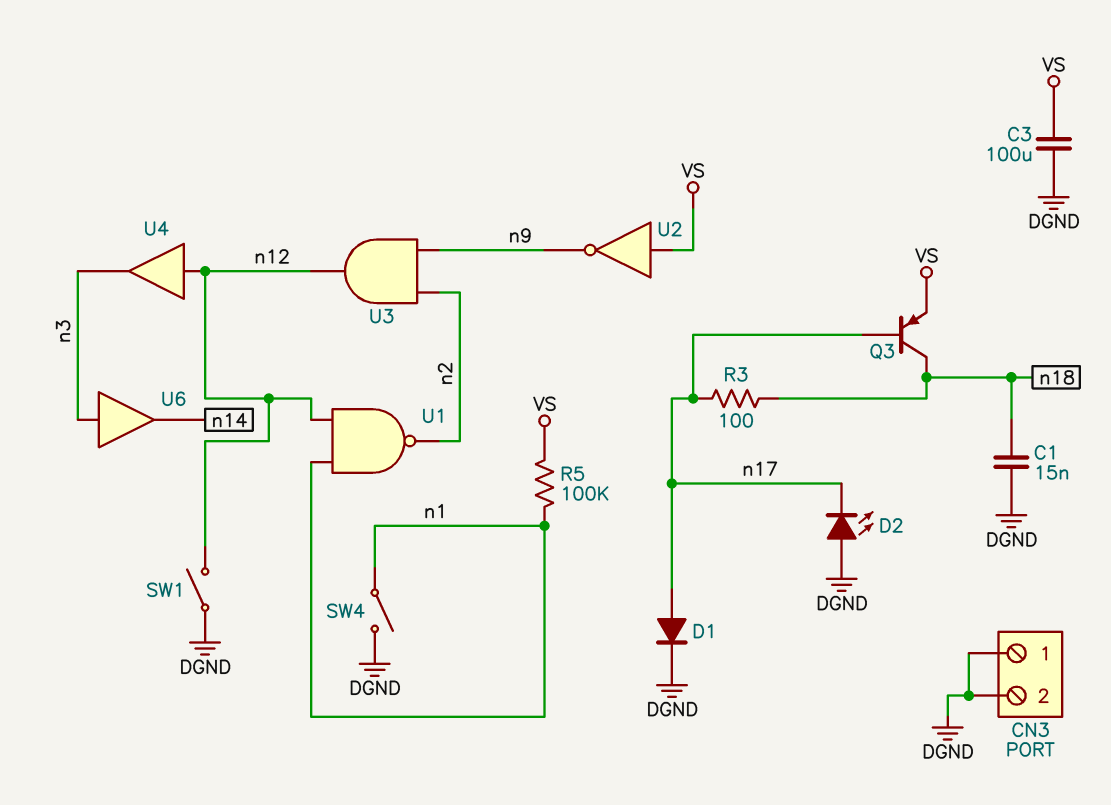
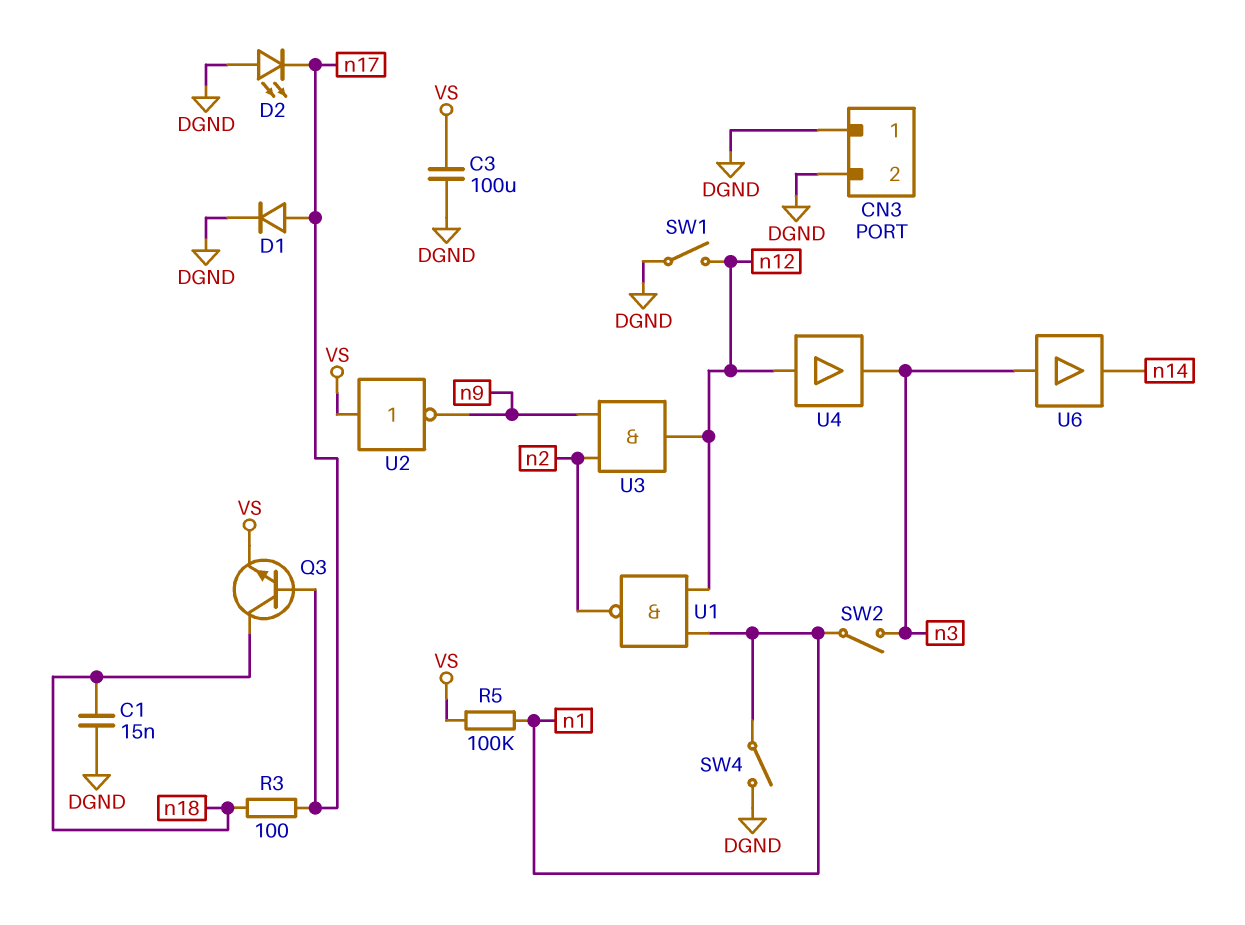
Q3: PNP (B n17, C n18, E VS) -> NPN (B n17, C n18, E VS)
SW2: none -> switch (n1, n3)

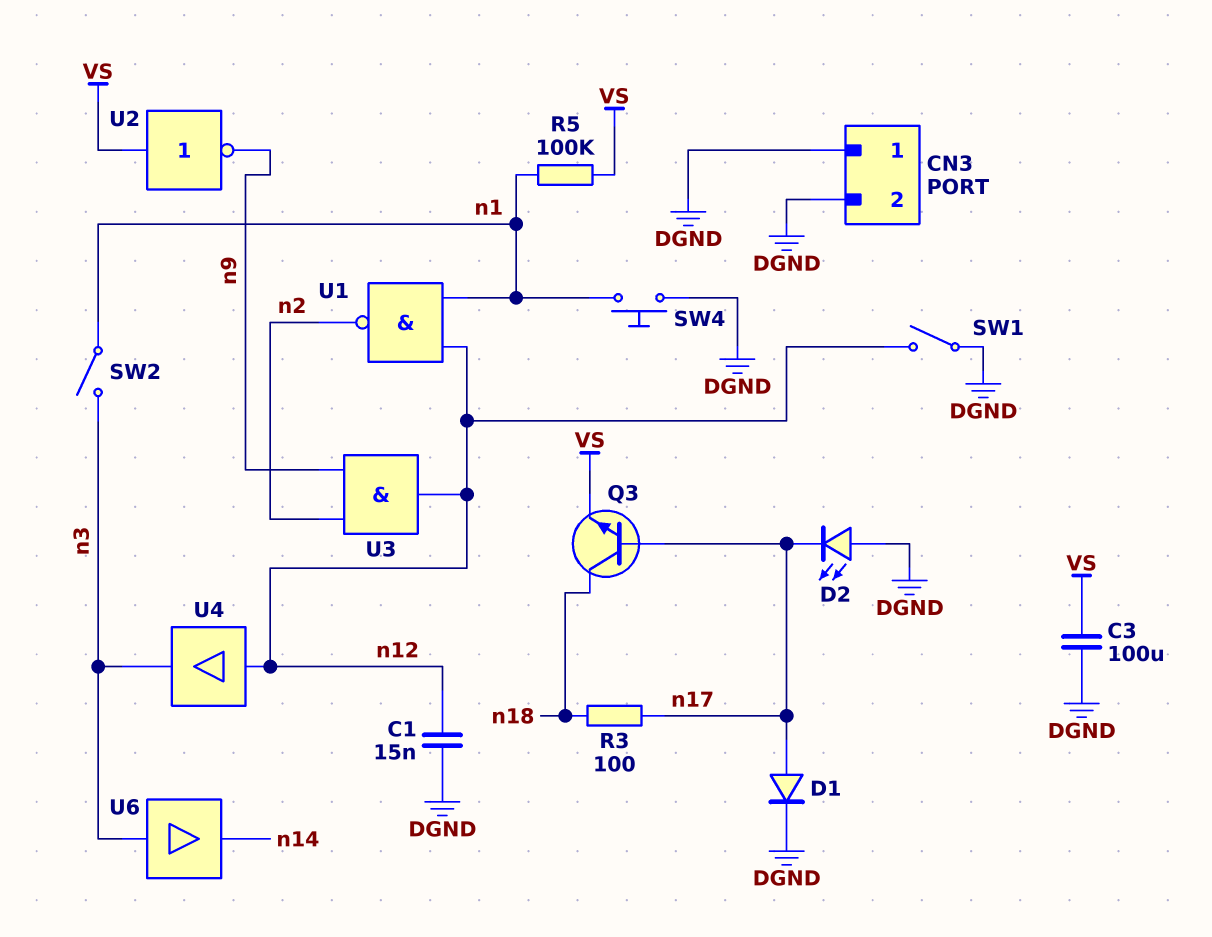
C1: 15nF (DGND, n18) -> 15nF (DGND, n12)
SW4: switch (DGND, n1) -> button (DGND, n1)

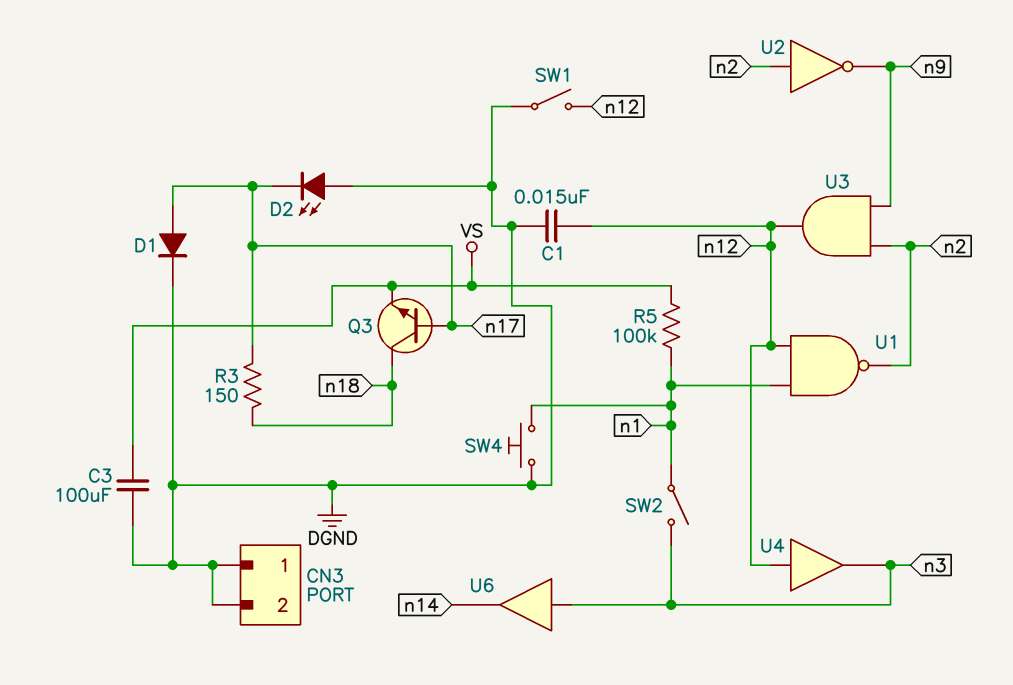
R3: 100 (n17, n18) -> 150 (n17, n18)
U2: NOT (in VS, out n9) -> NOT (in n2, out n9)

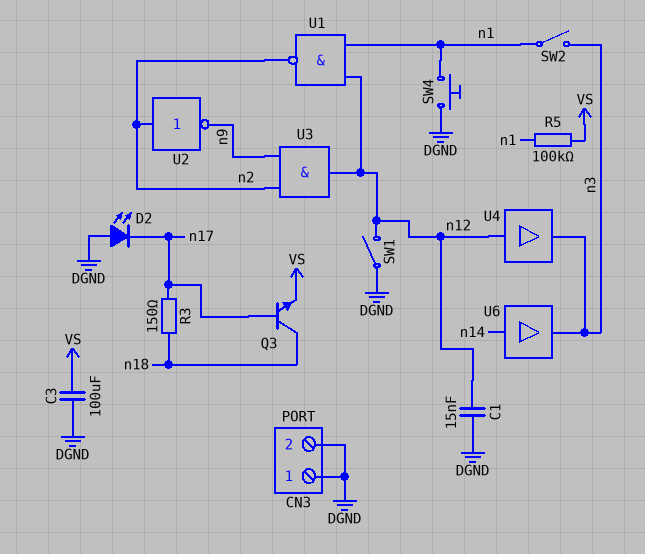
D1: diode (A n17, K DGND) -> none
U6: buffer (in n3, out n14) -> buffer (in n14, out n3)

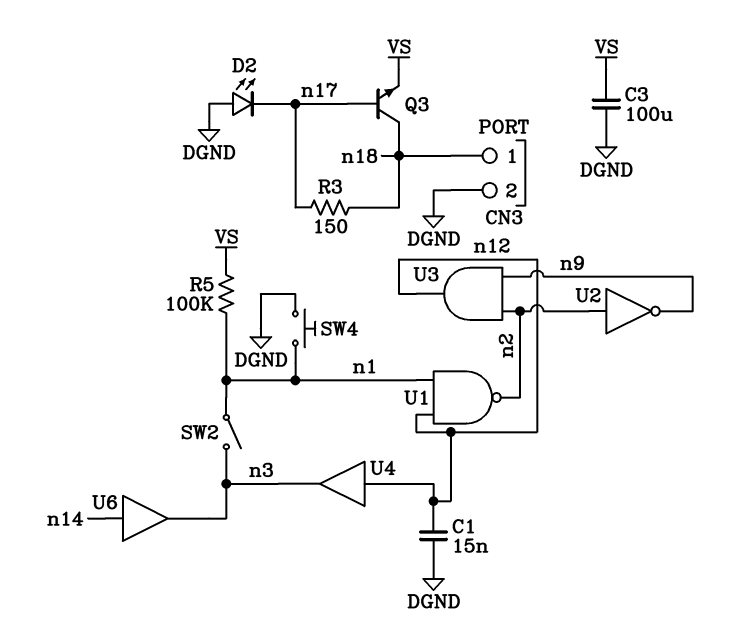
CN3 pin 1: DGND -> n18
SW1: switch (DGND, n12) -> none

